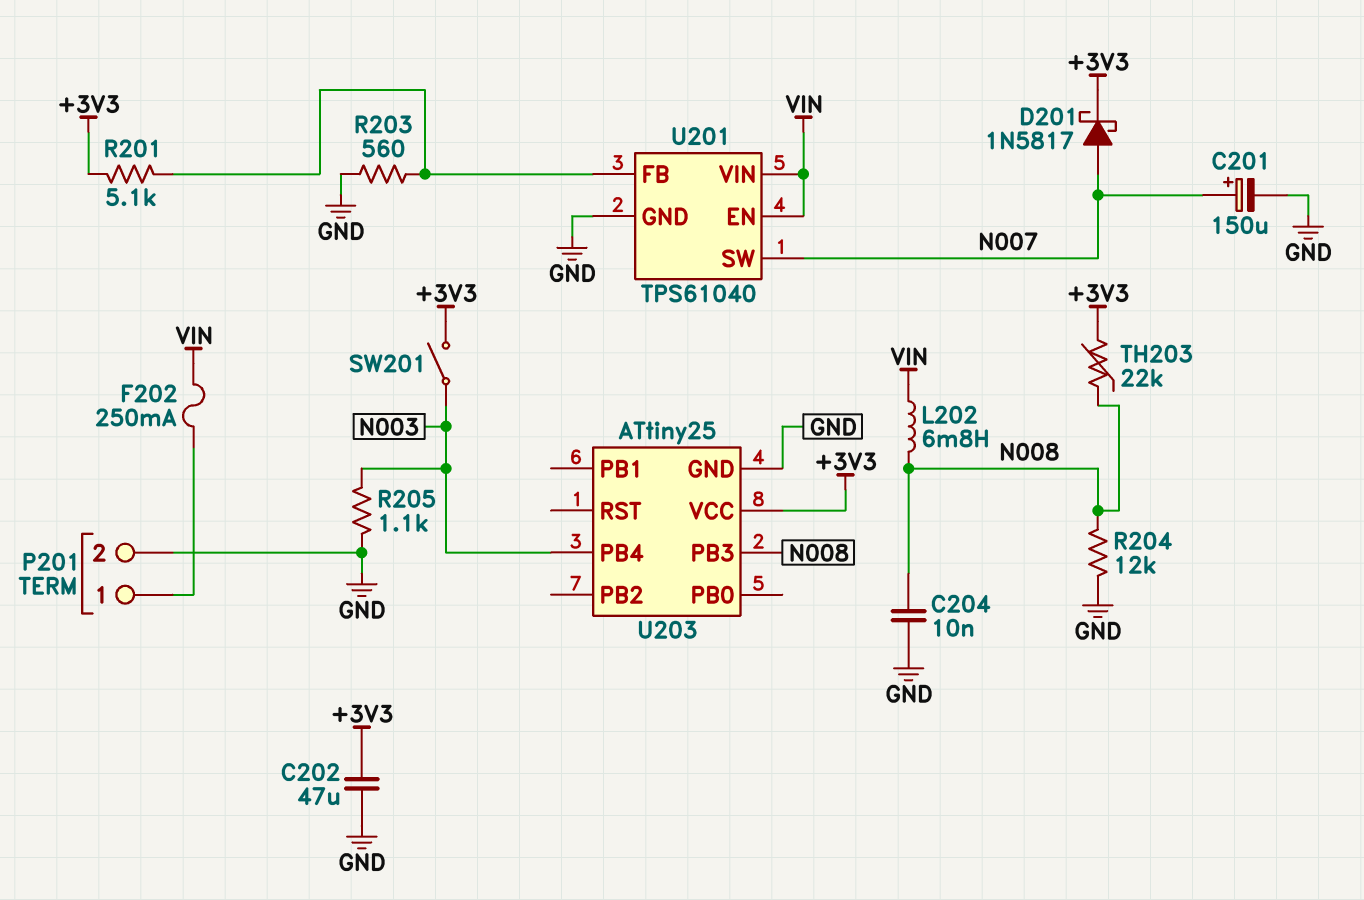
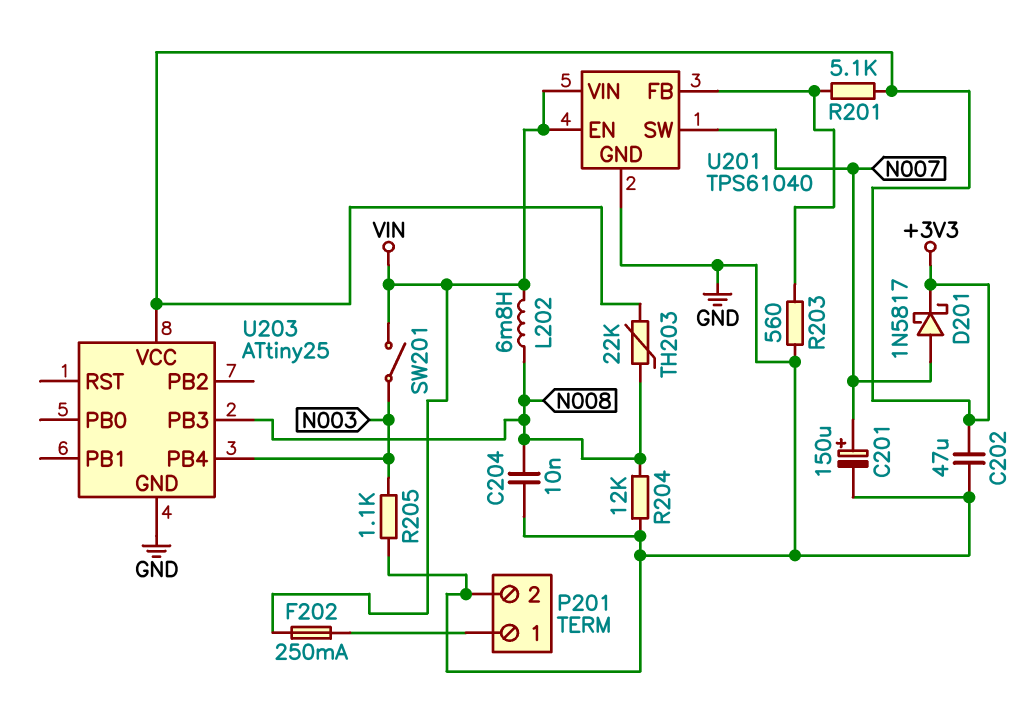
SW201: switch (+3V3, N003) -> switch (N003, VIN)

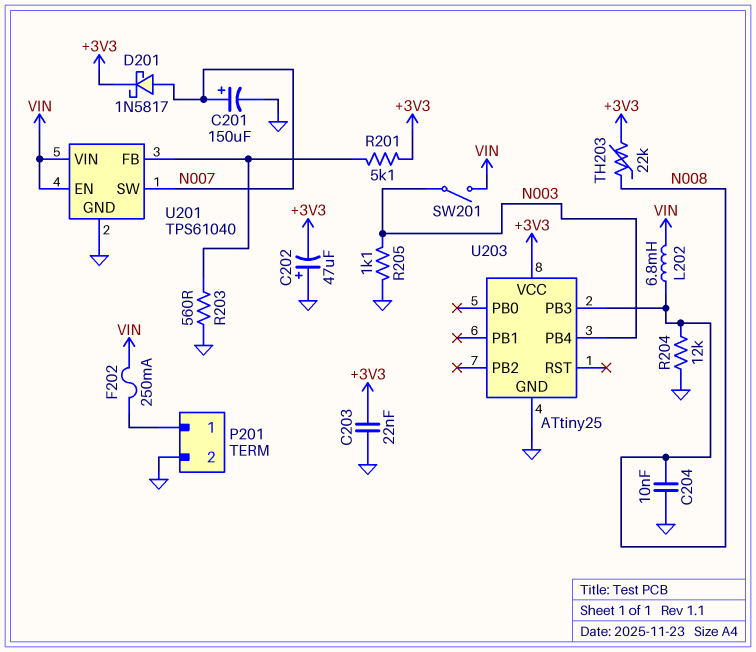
C202: 47uF (+3V3, GND) -> 47uF (plus GND, minus +3V3)
C203: none -> 22nF (+3V3, GND)

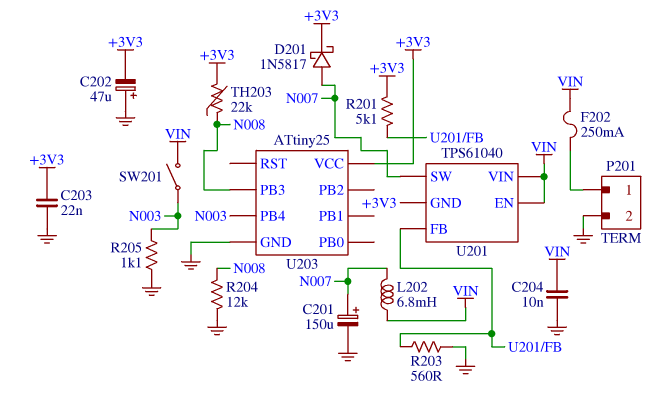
C204: 10nF (GND, N008) -> 10nF (GND, VIN)
L202: 6.8mH (N008, VIN) -> 6.8mH (N007, VIN)
U201 pin GND: GND -> +3V3

